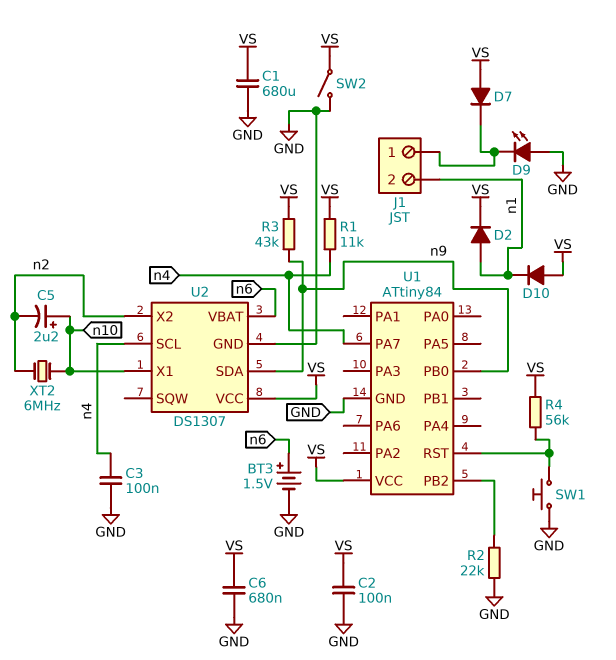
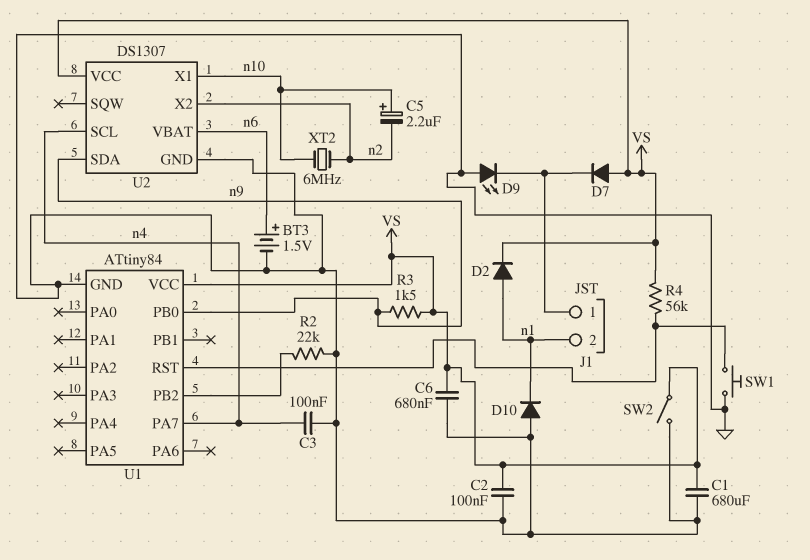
D10: diode (A VS, K n1) -> diode (A GND, K n1)
R1: 11k (VS, n4) -> none
R3: 43k (VS, n9) -> 1.5k (VS, n9)

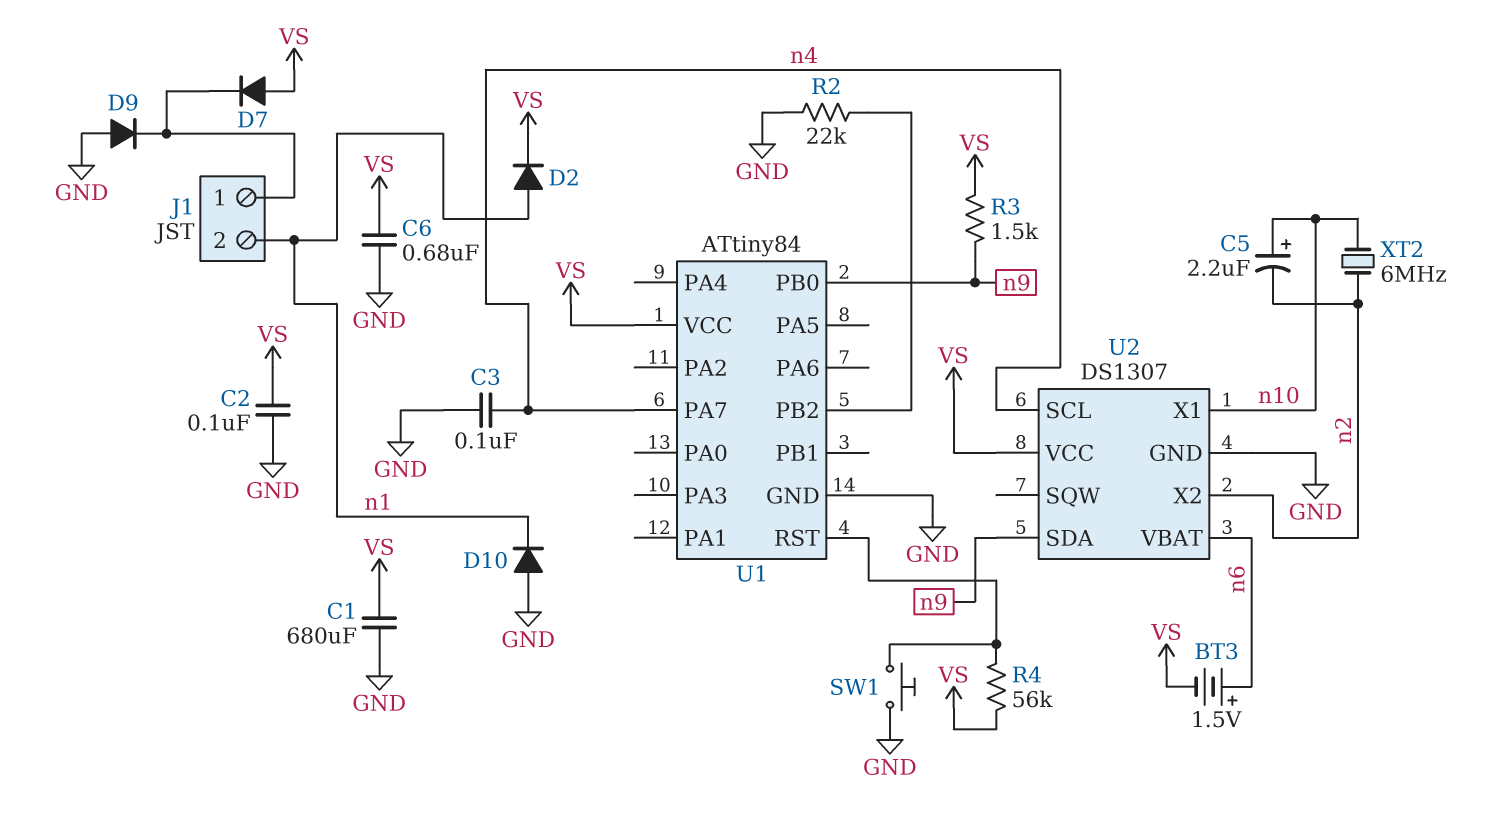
BT3: 1.5V (plus n6, minus GND) -> 1.5V (plus n6, minus VS)
D9: LED (A GND, K J1/1) -> diode (A GND, K J1/1)
SW2: switch (GND, VS) -> none

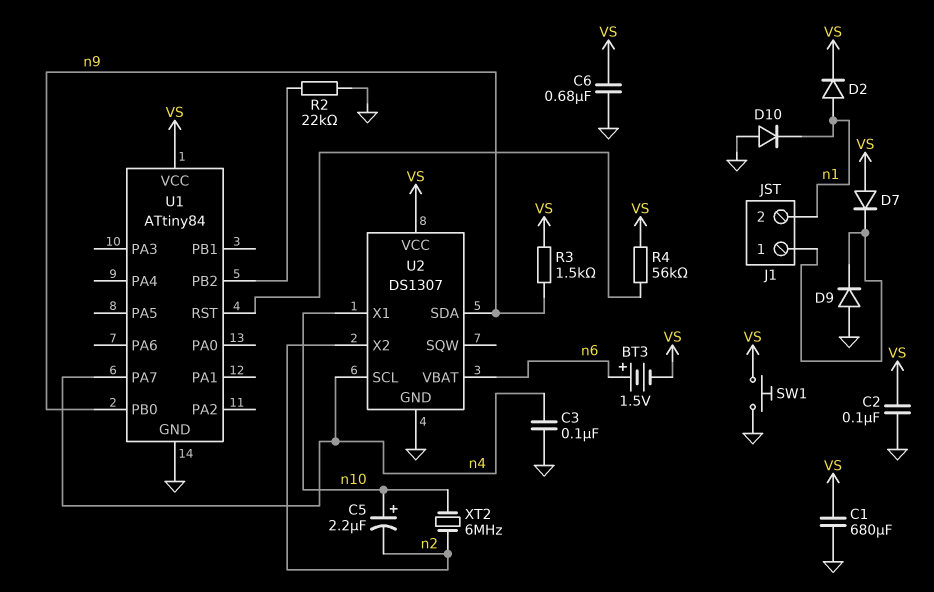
SW1: button (GND, U1/RST) -> button (GND, VS)

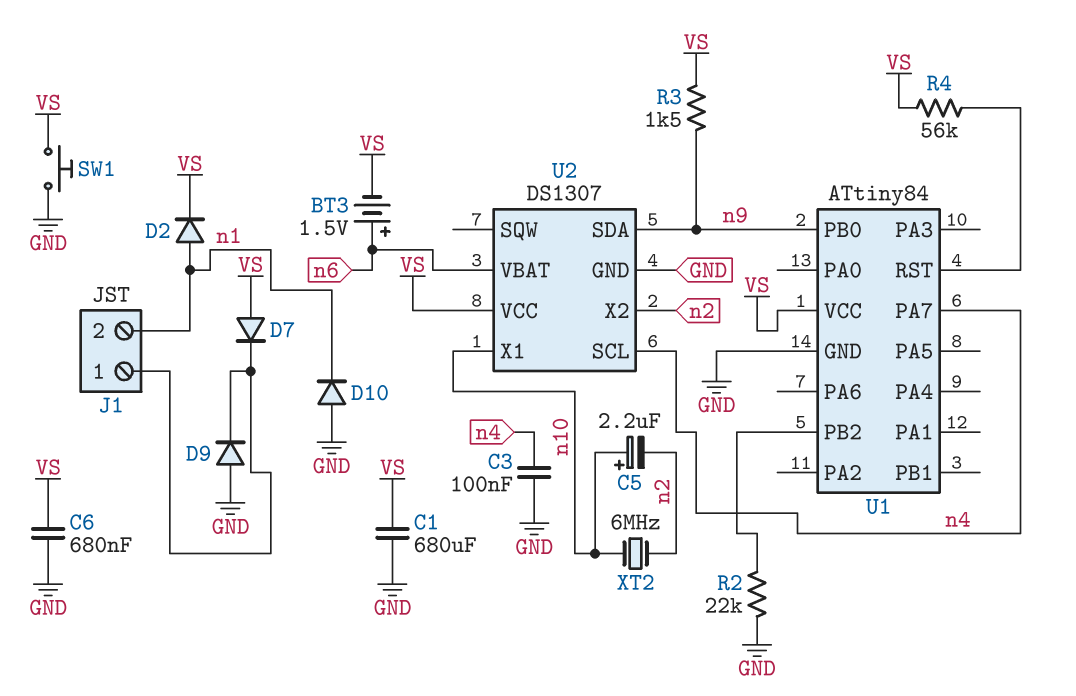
C2: 100nF (GND, VS) -> none

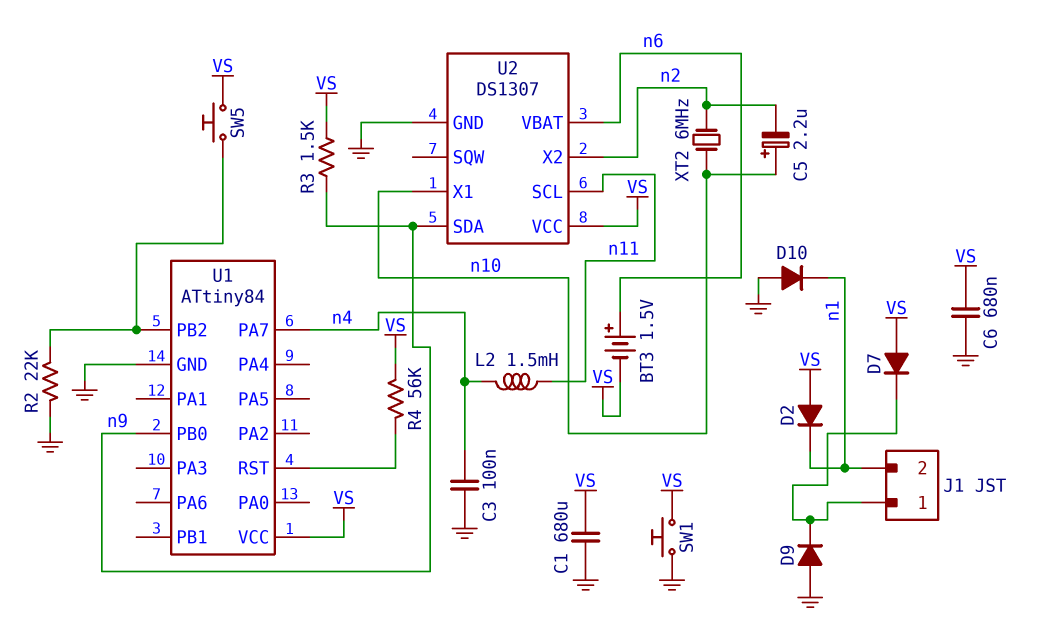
D2: diode (A n1, K VS) -> diode (A VS, K n1)
L2: none -> 1.5mH (n4, n11)
SW5: none -> button (U1/PB2, VS)
U2 pin SCL: n4 -> n11

